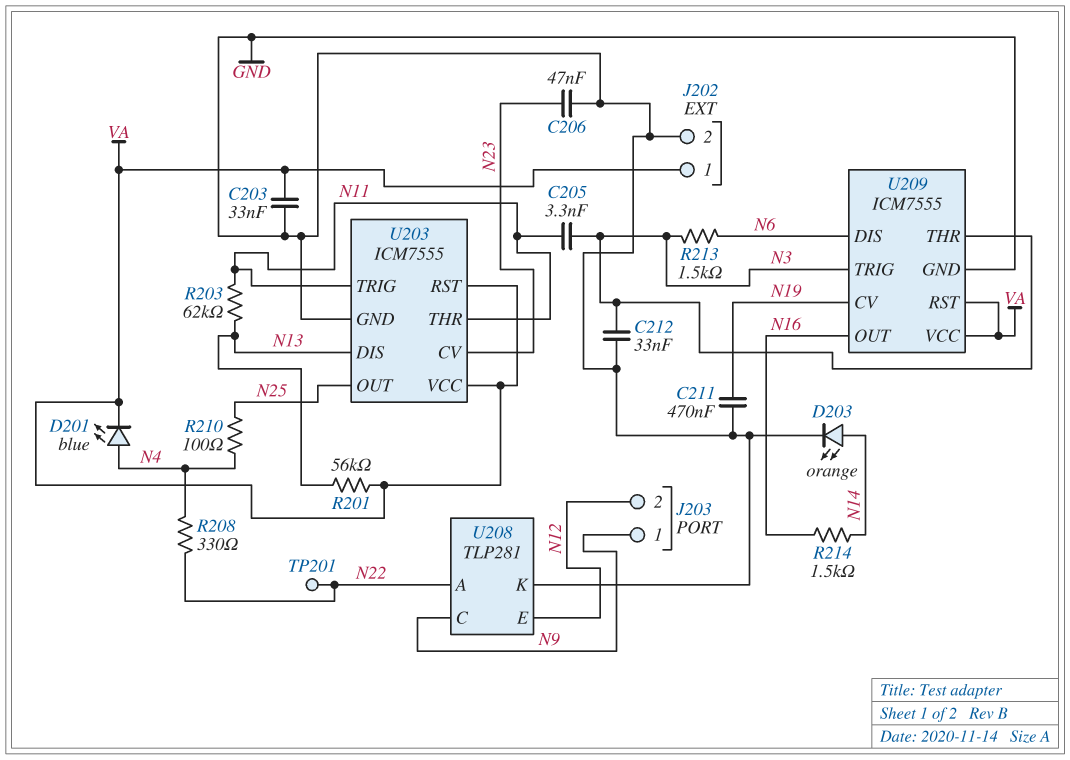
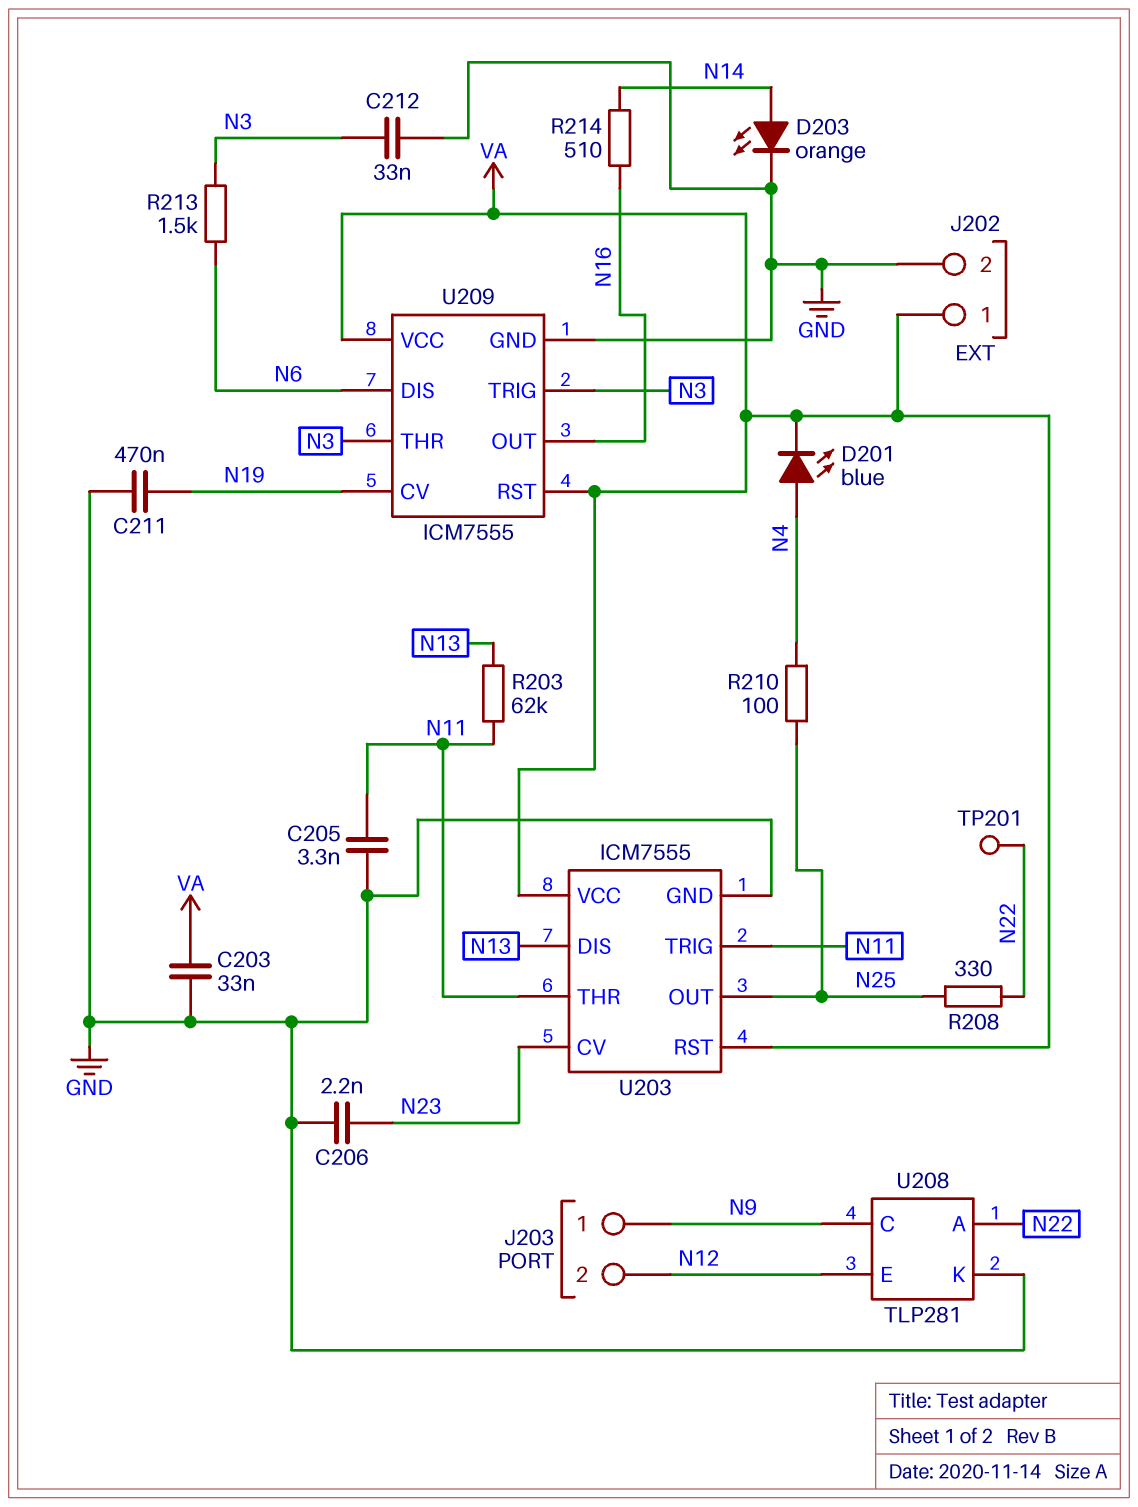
C205: 3.3nF (N3, N11) -> 3.3nF (GND, N11)
C206: 47nF (GND, N23) -> 2.2nF (GND, N23)
R201: 56k (N13, VA) -> none
R208: 330 (N4, N22) -> 330 (N22, N25)
R214: 1.5k (N14, N16) -> 510 (N14, N16)

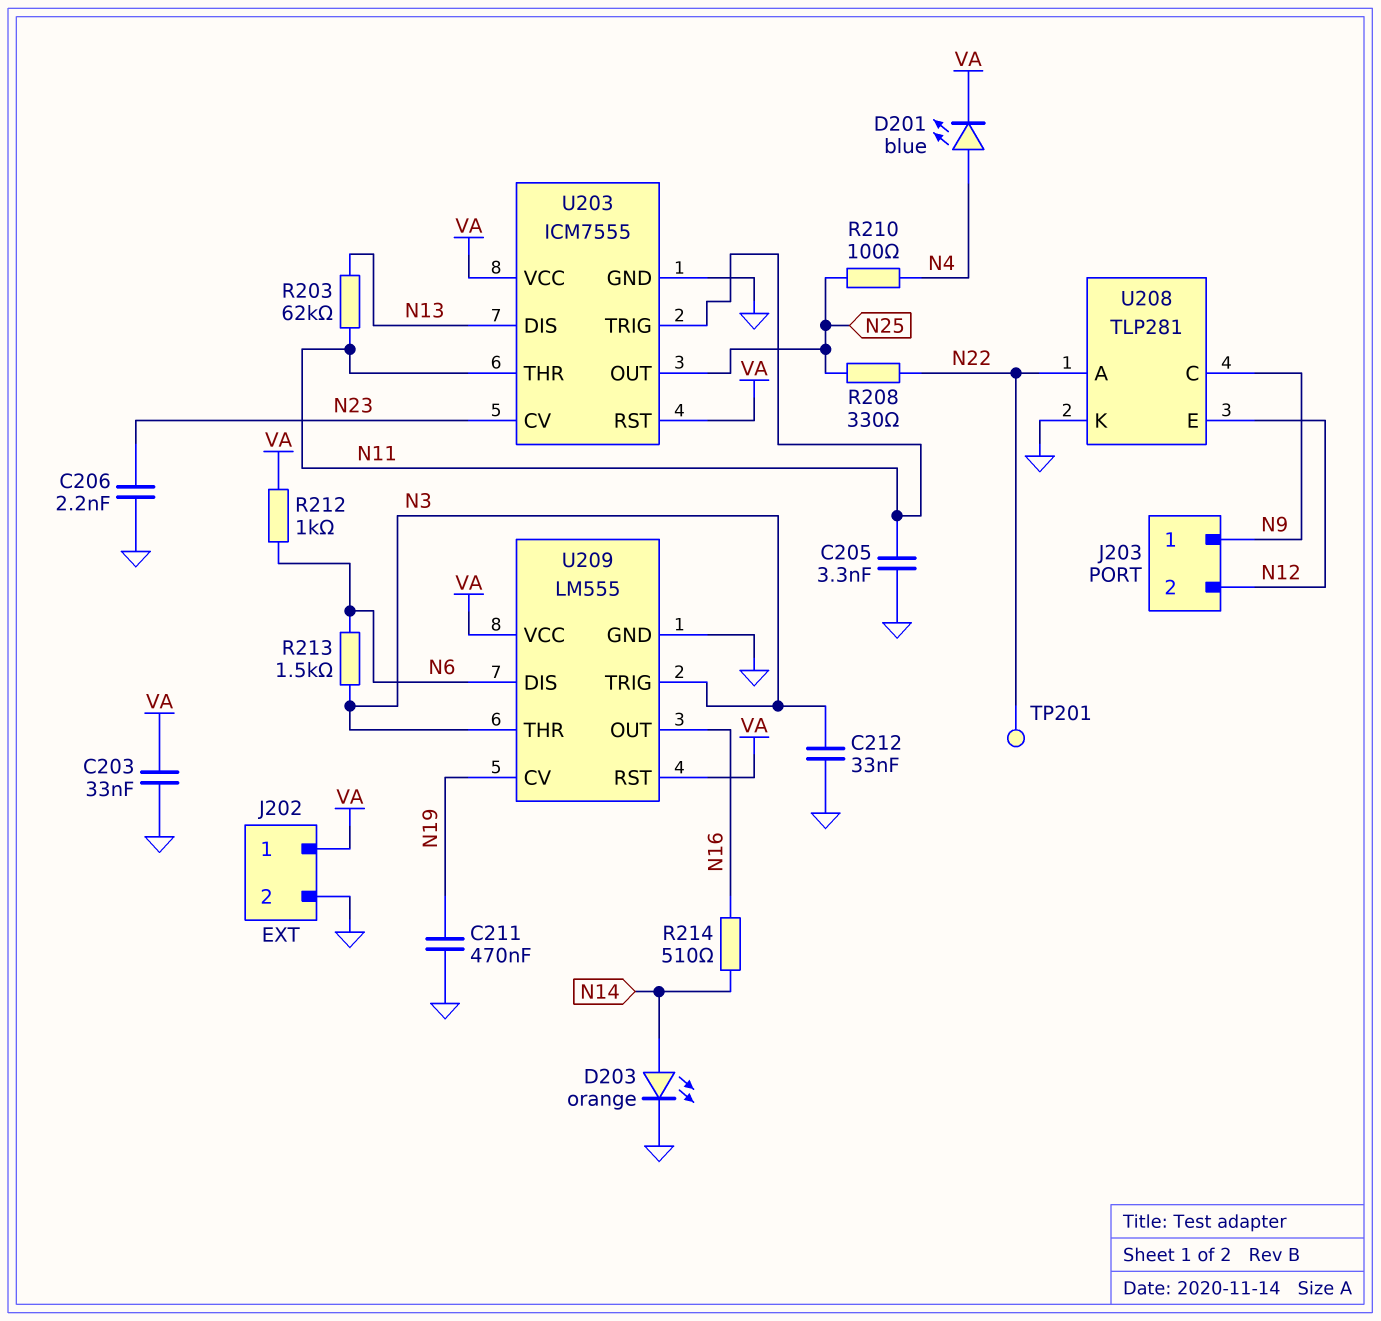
R212: none -> 1k (N6, VA)
U209: ICM7555 -> LM555

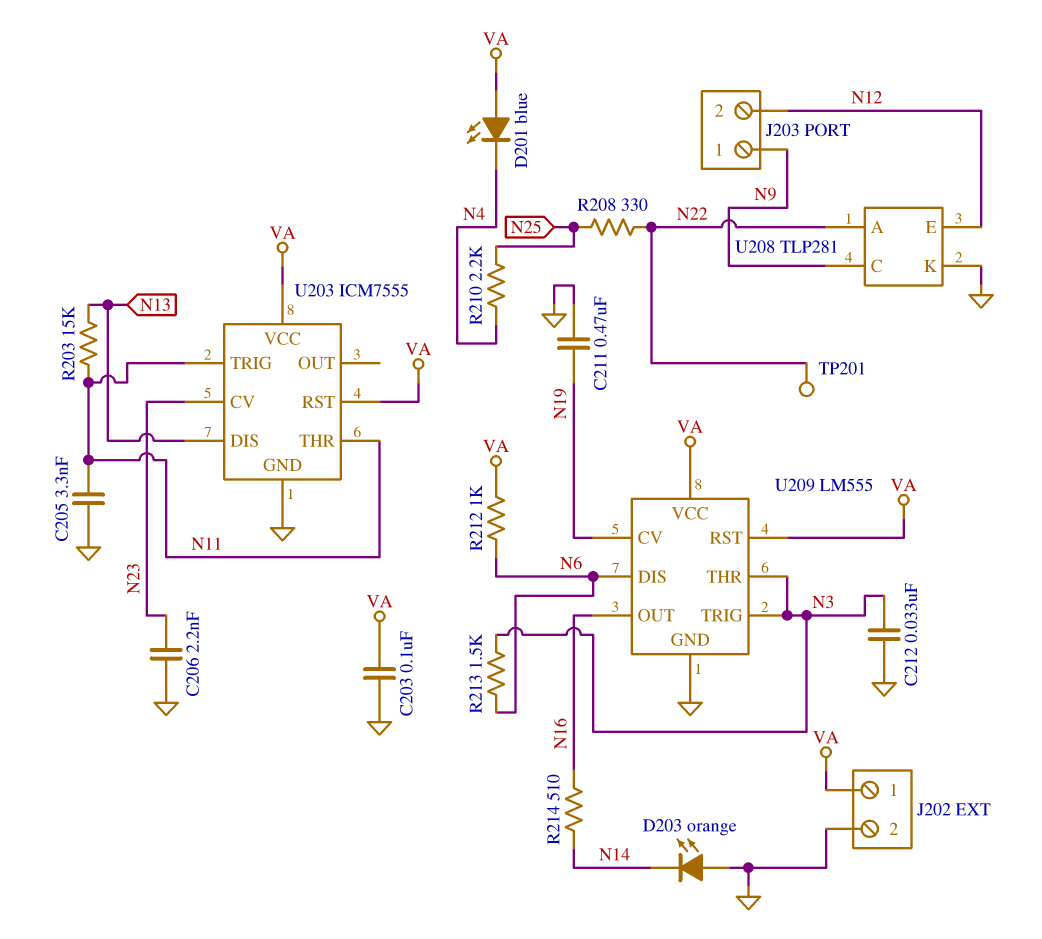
C203: 33nF (GND, VA) -> 100nF (GND, VA)
D201: LED blue (A N4, K VA) -> LED blue (A VA, K N4)
D203: LED orange (A N14, K GND) -> LED orange (A GND, K N14)
R203: 62k (N11, N13) -> 15k (N11, N13)
R210: 100 (N4, N25) -> 2.2k (N4, N25)
U203 pin OUT: N25 -> none

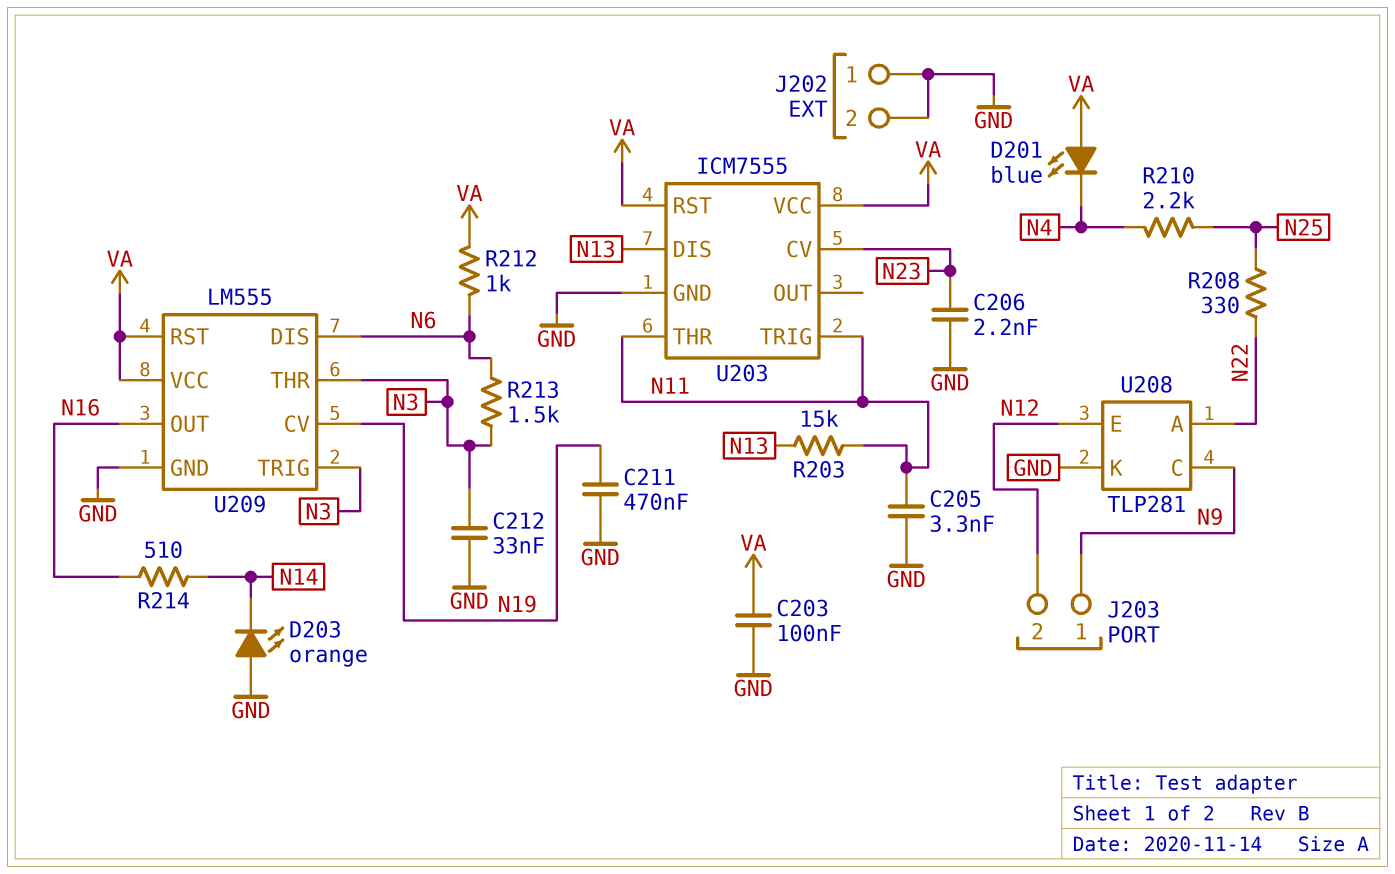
J202 pin 1: VA -> GND
TP201: test point (N22) -> none

